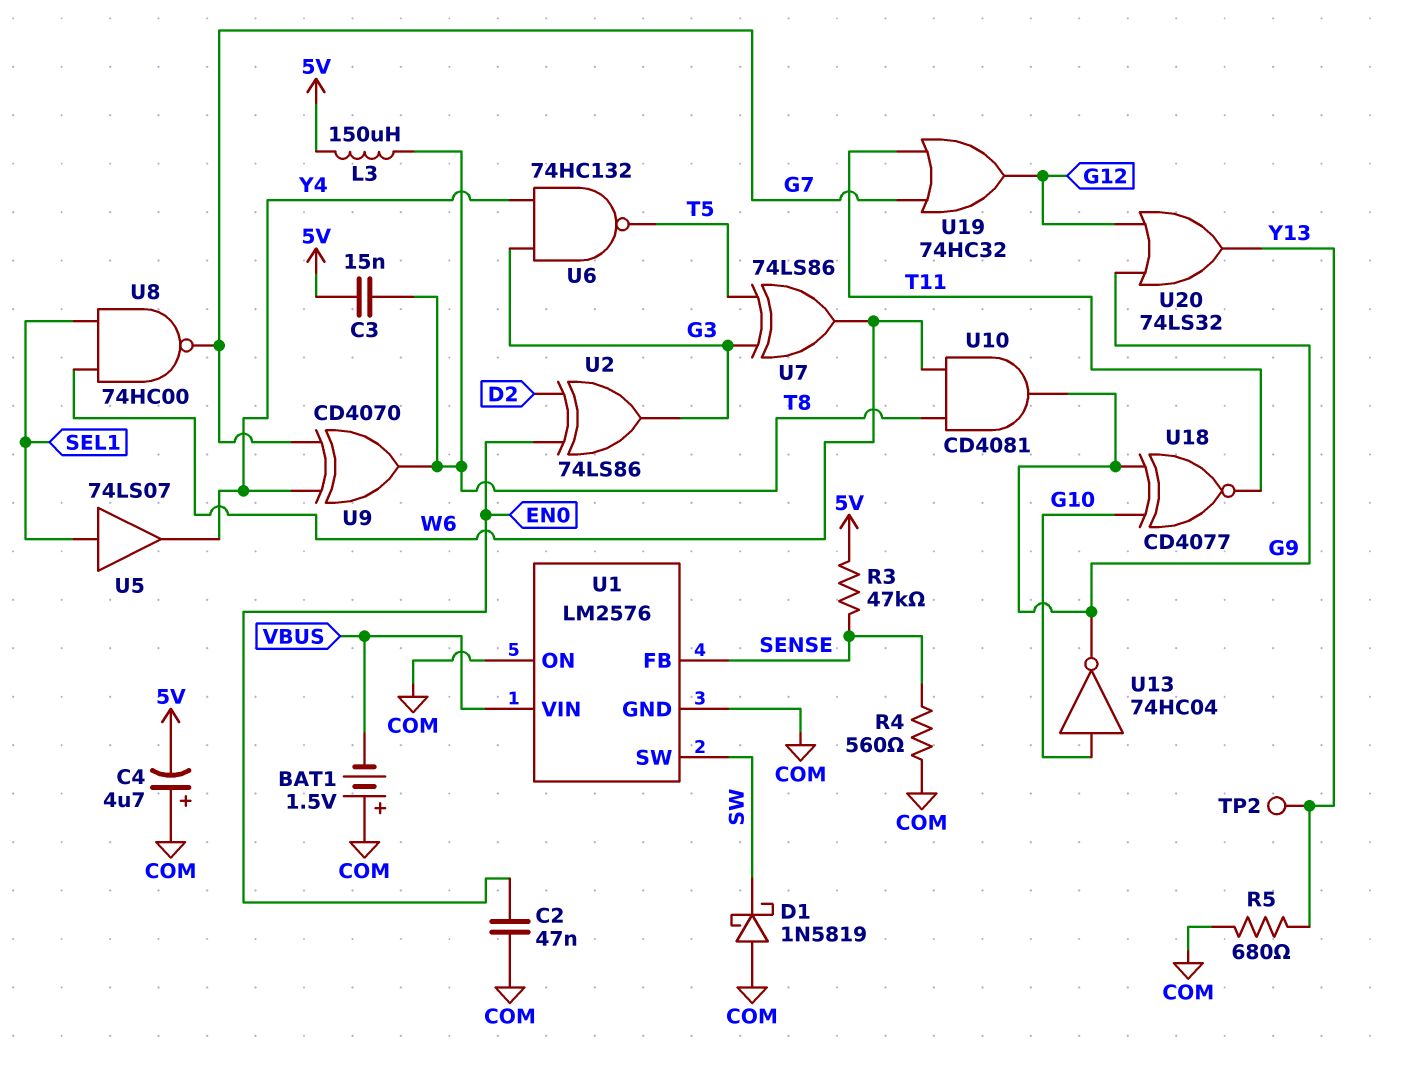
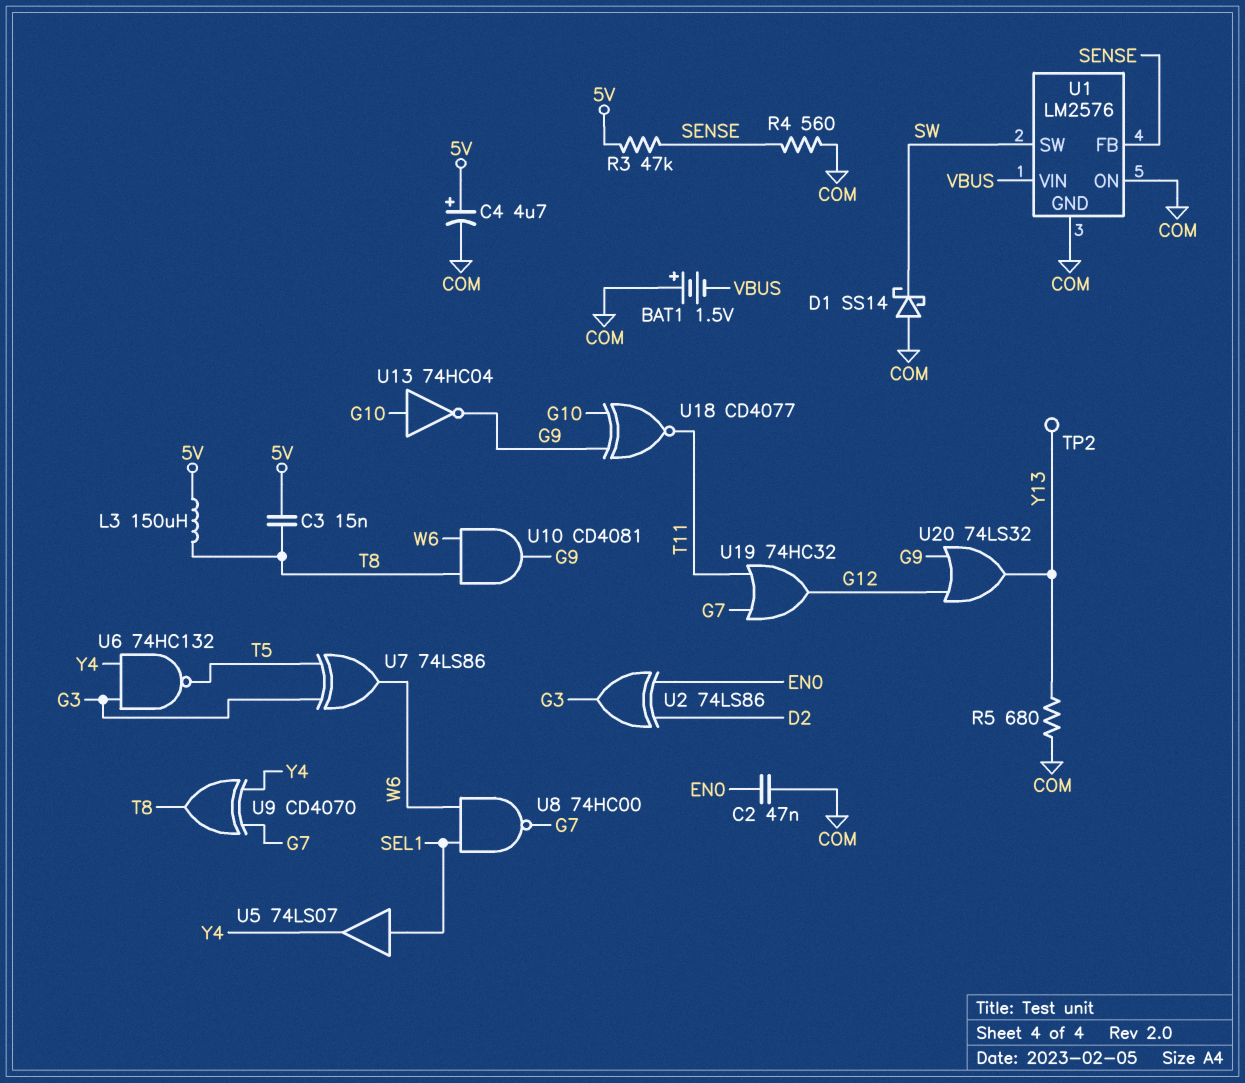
C4: 4.7uF (plus COM, minus 5V) -> 4.7uF (plus 5V, minus COM)
D1: schottky 1N5819 (A COM, K SW) -> schottky SS14 (A COM, K SW)

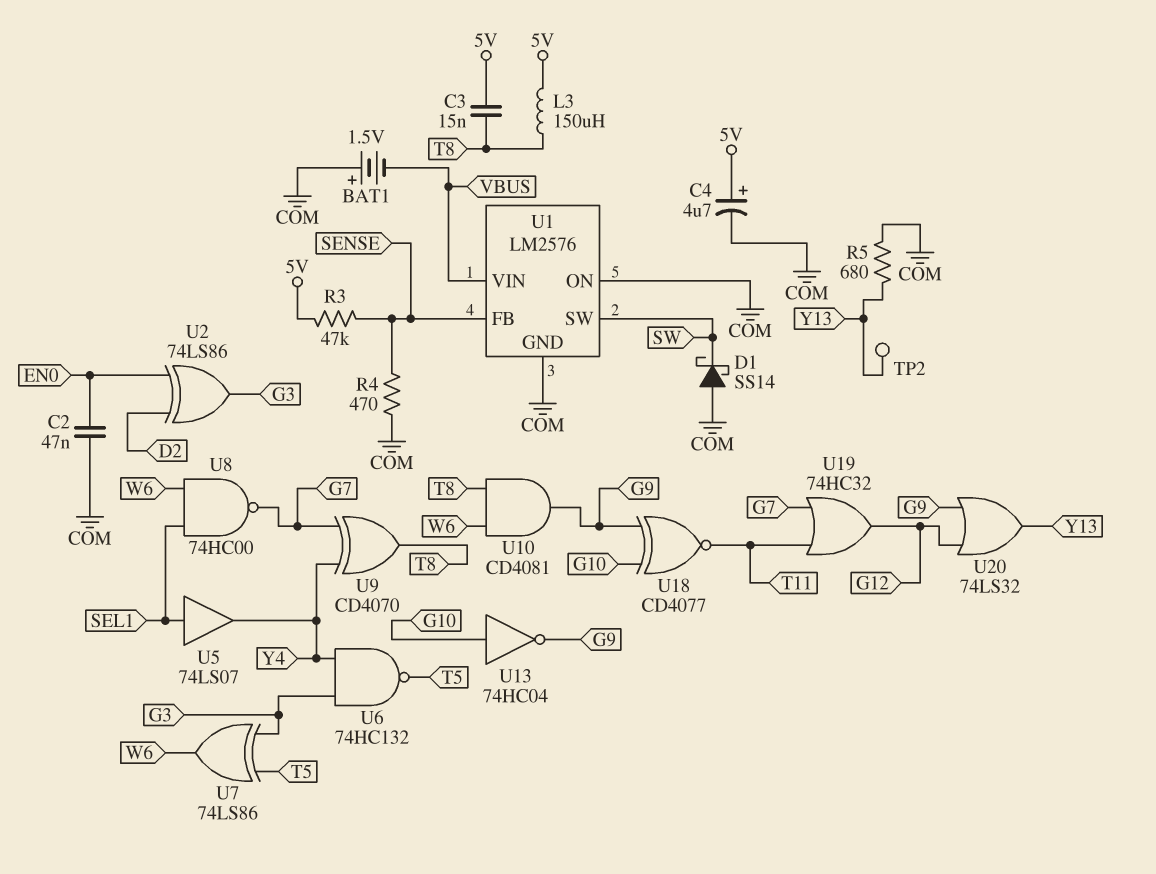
R4: 560 (COM, SENSE) -> 470 (COM, SENSE)

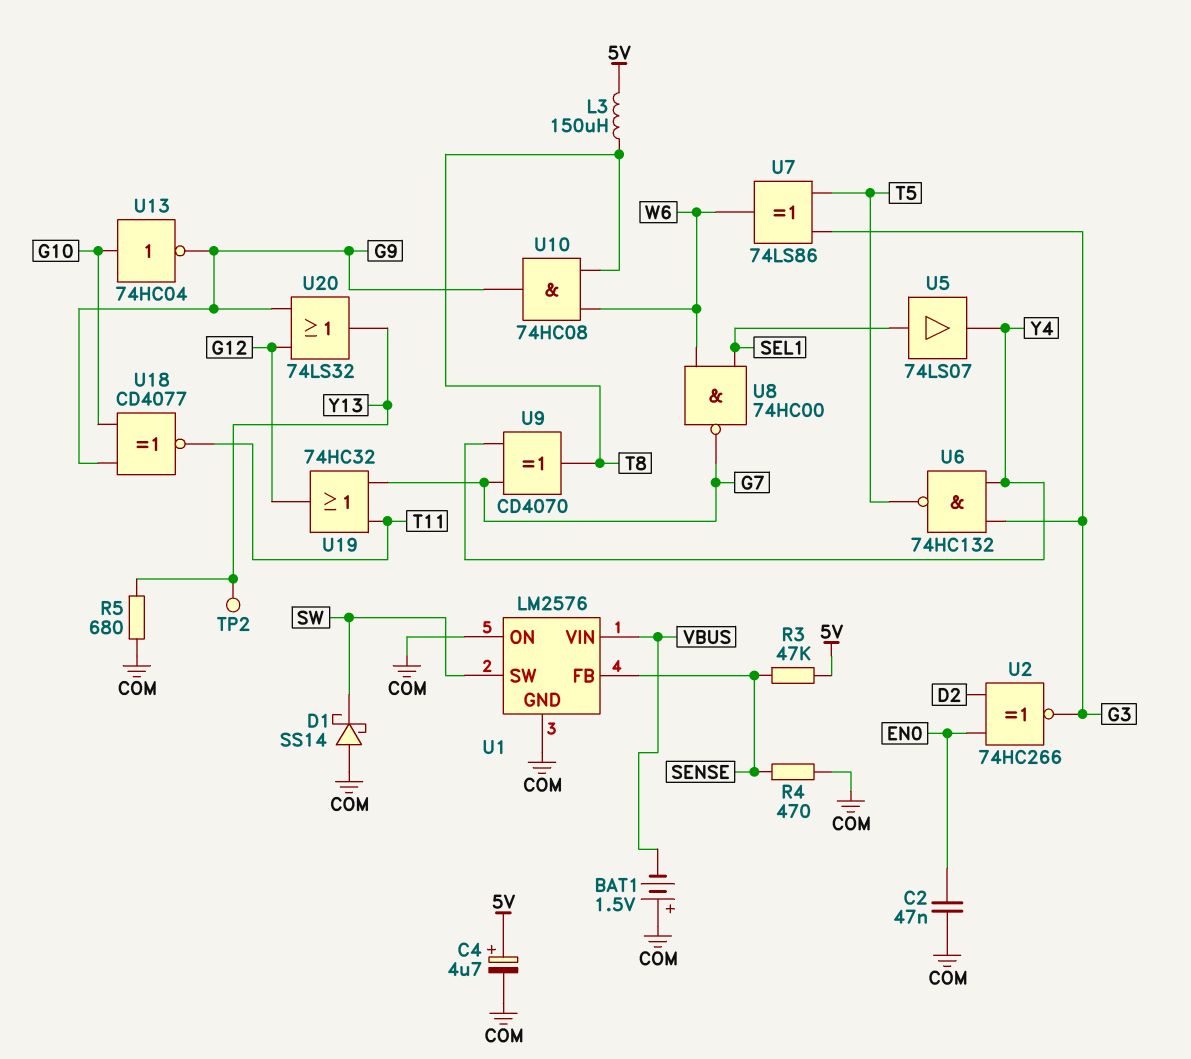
C3: 15nF (5V, T8) -> none
U2: XOR 74LS86 (in D2, in EN0, out G3) -> XNOR 74HC266 (in D2, in EN0, out G3)
U10: AND CD4081 (in T8, in W6, out G9) -> AND 74HC08 (in T8, in W6, out G9)

